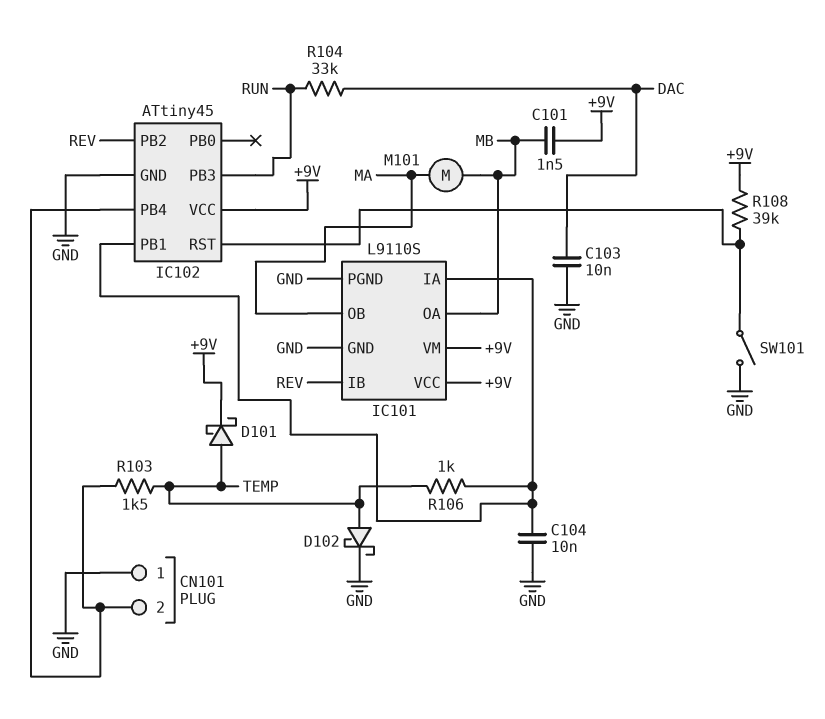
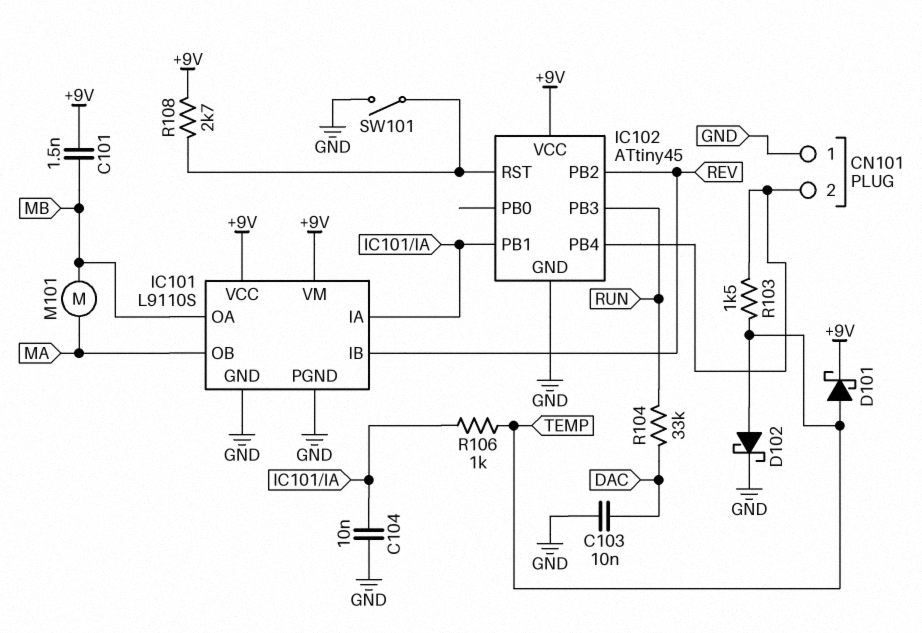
R108: 39k (+9V, IC102/RST) -> 2.7k (+9V, IC102/RST)

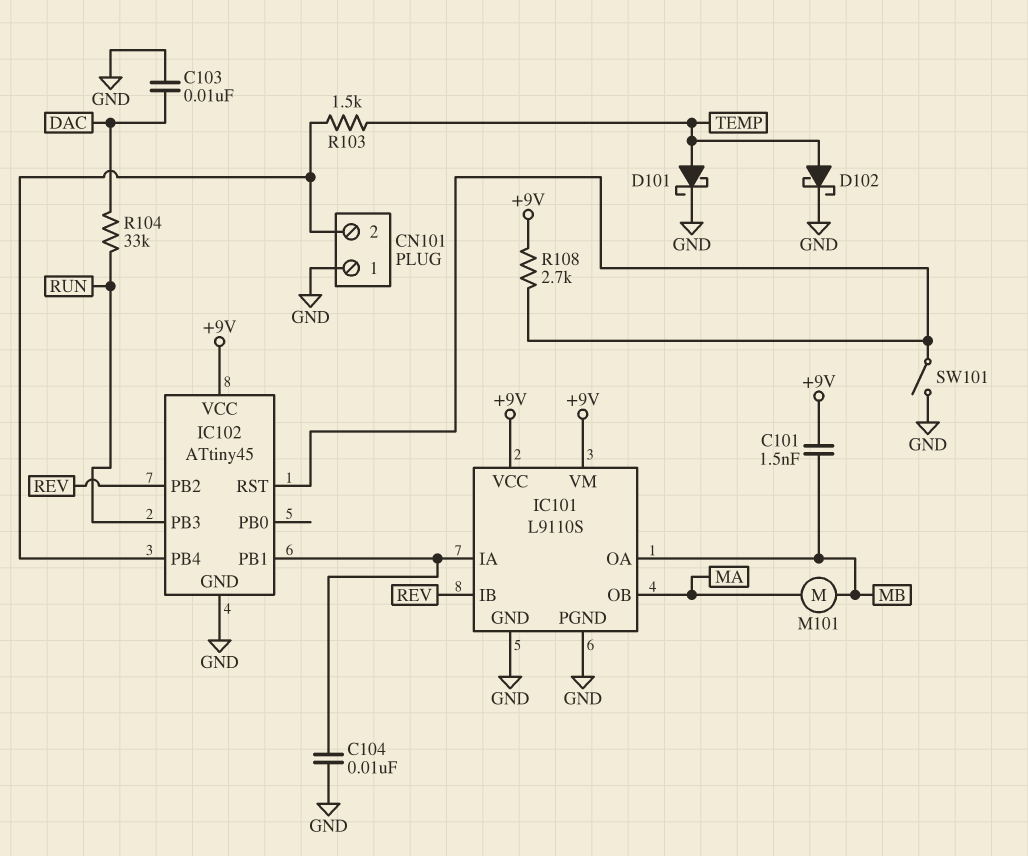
D101: schottky (A TEMP, K +9V) -> schottky (A TEMP, K GND)
R106: 1k (IC101/IA, TEMP) -> none

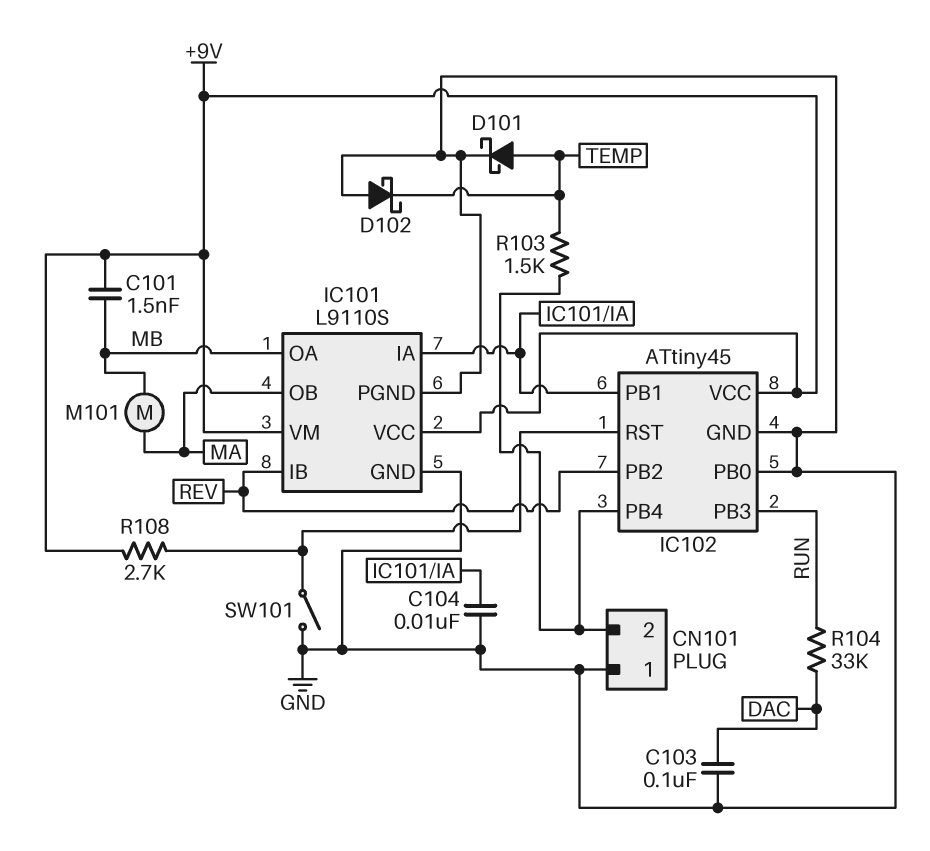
C103: 10nF (DAC, GND) -> 100nF (DAC, GND)
D102: schottky (A TEMP, K GND) -> schottky (A GND, K TEMP)
IC102 pin PB0: none -> GND

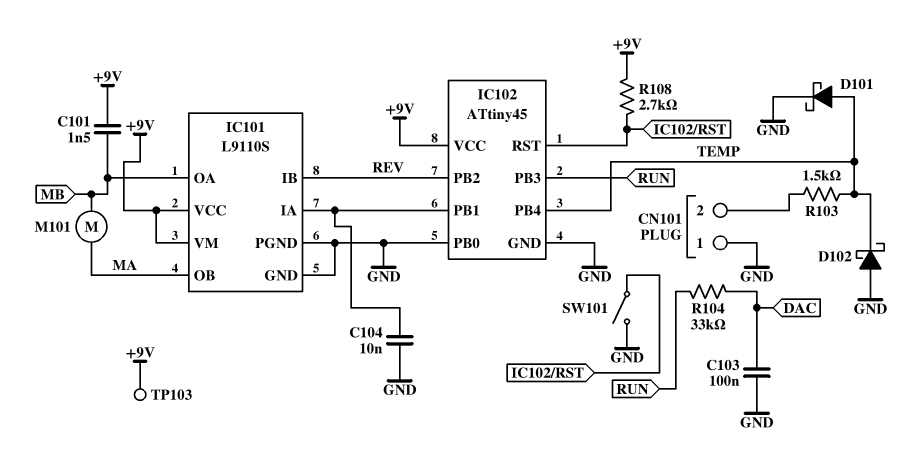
IC102 pin PB4: CN101/2 -> TEMP
TP103: none -> test point (+9V)

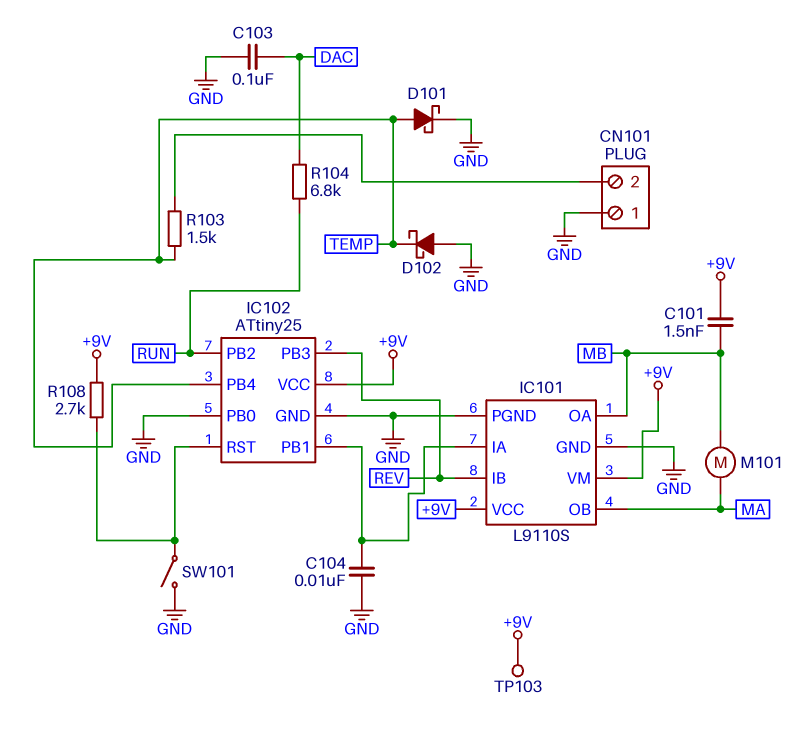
IC102: ATtiny45 -> ATtiny25
IC102 pin PB2: REV -> RUN
IC102 pin PB3: RUN -> REV
R104: 33k (DAC, RUN) -> 6.8k (DAC, RUN)

